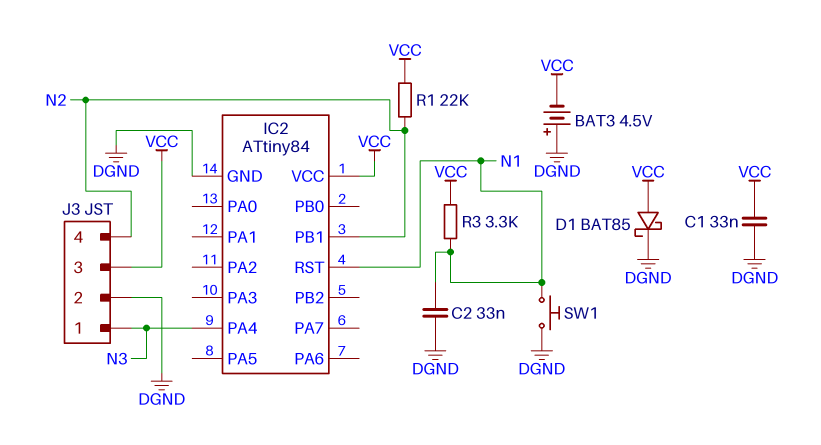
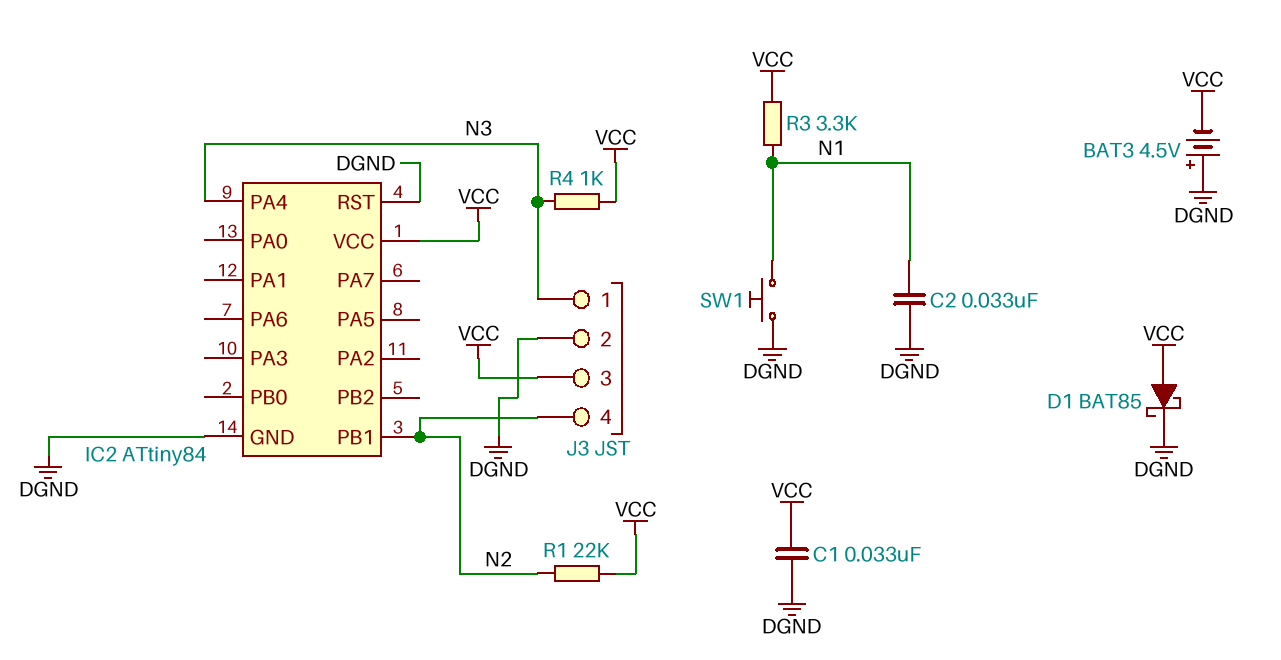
IC2 pin RST: N1 -> DGND
R4: none -> 1k (N3, VCC)

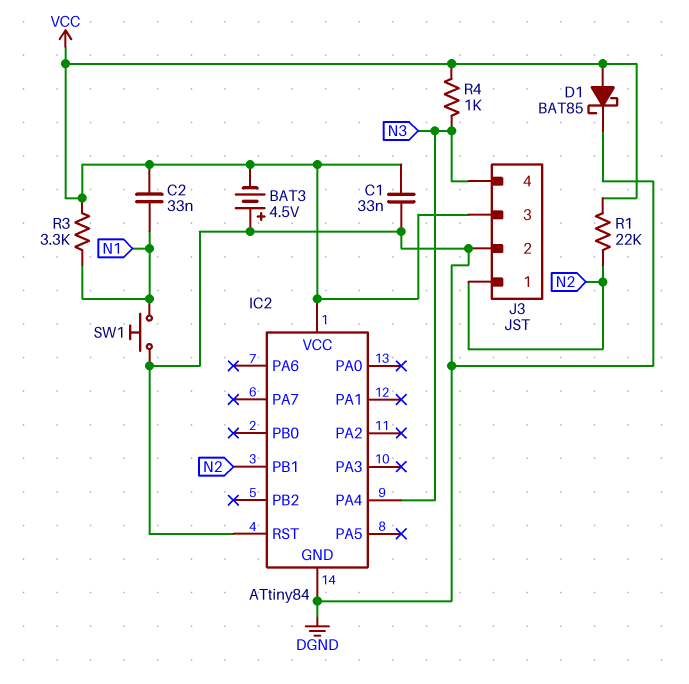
C2: 33nF (DGND, N1) -> 33nF (N1, VCC)
J3 pin 1: N3 -> N2
J3 pin 4: N2 -> N3

